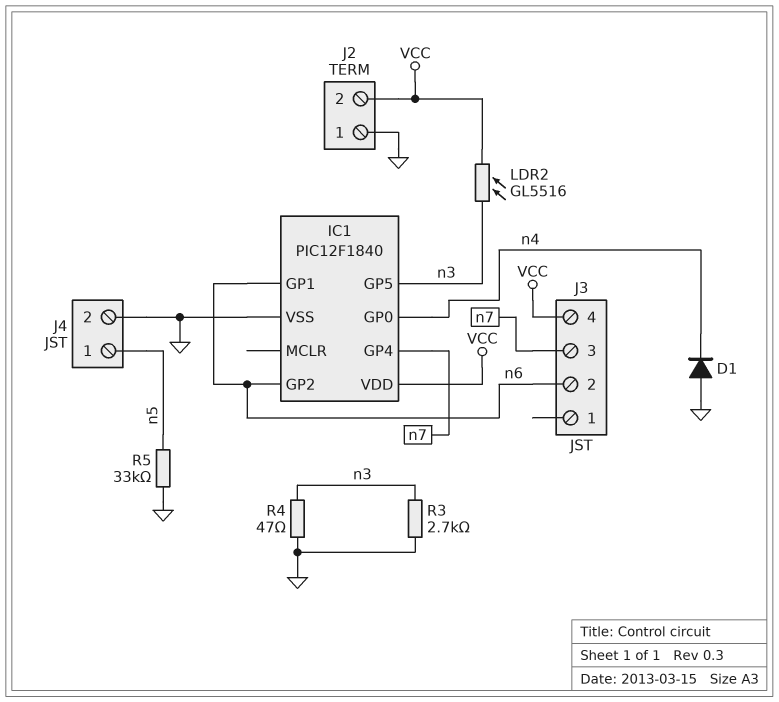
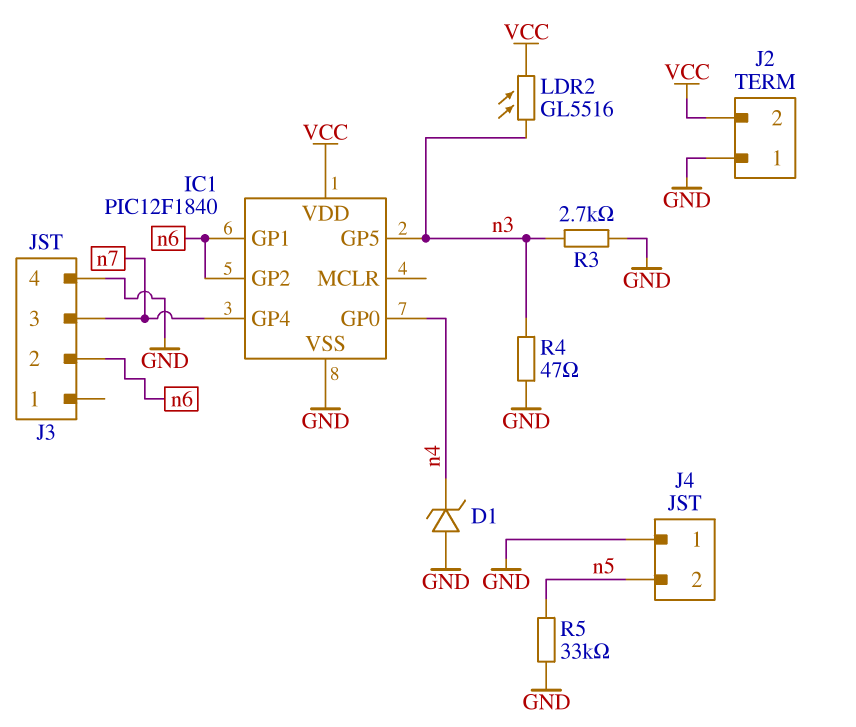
D1: diode (A GND, K n4) -> zener (A GND, K n4)
J3 pin 4: VCC -> GND
J4 pin 1: n5 -> GND
J4 pin 2: GND -> n5

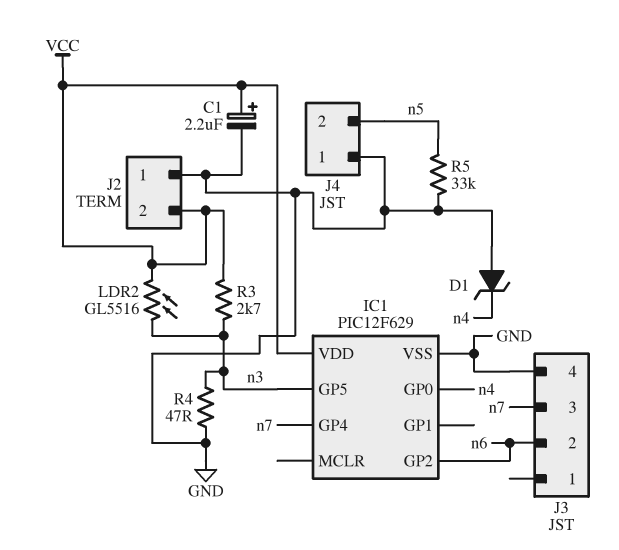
C1: none -> 2.2uF (plus VCC, minus GND)
IC1: PIC12F1840 -> PIC12F629
IC1 pin GP1: n6 -> none
R3: 2.7k (GND, n3) -> 2.7k (VCC, n3)

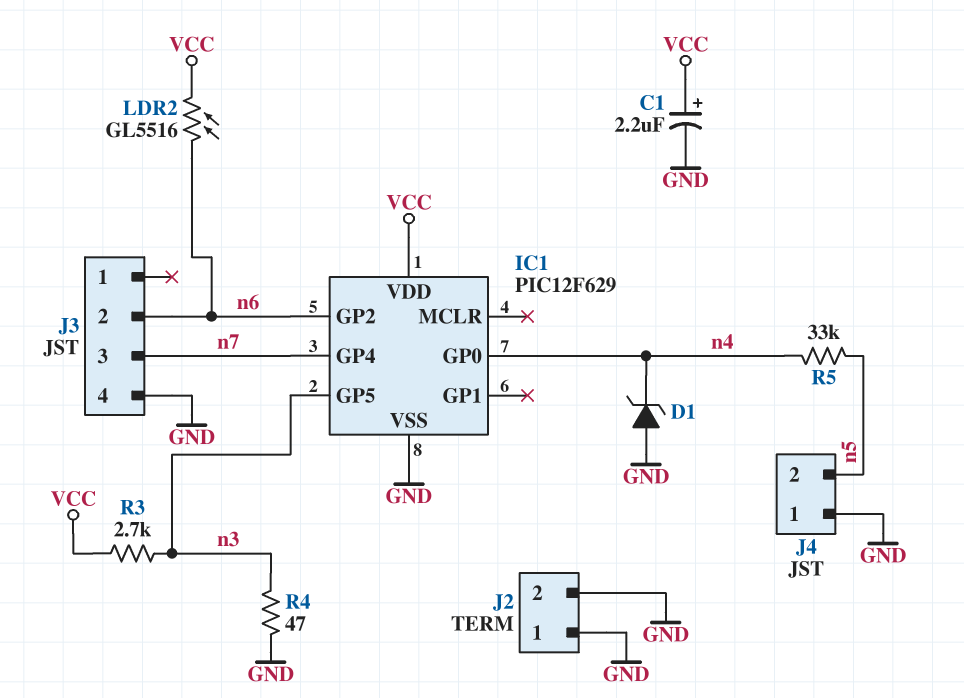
J2 pin 2: VCC -> GND
LDR2: GL5516 (VCC, n3) -> GL5516 (VCC, n6)
R5: 33k (GND, n5) -> 33k (n4, n5)

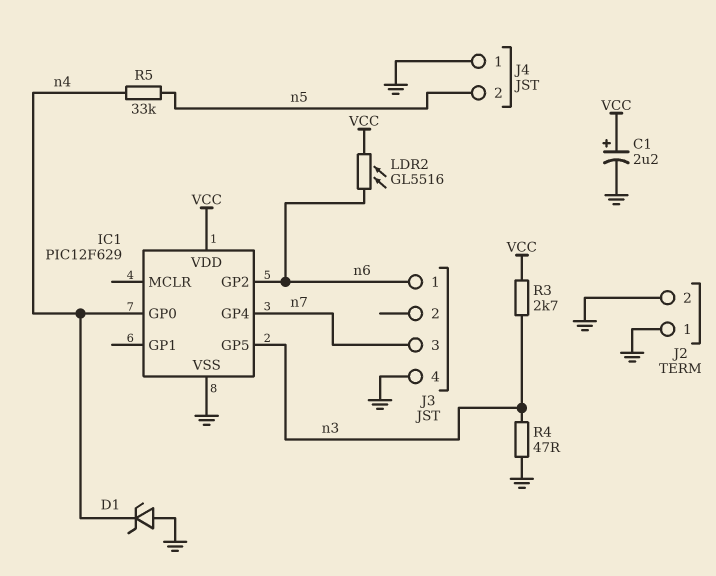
J3 pin 1: none -> n6
J3 pin 2: n6 -> none

